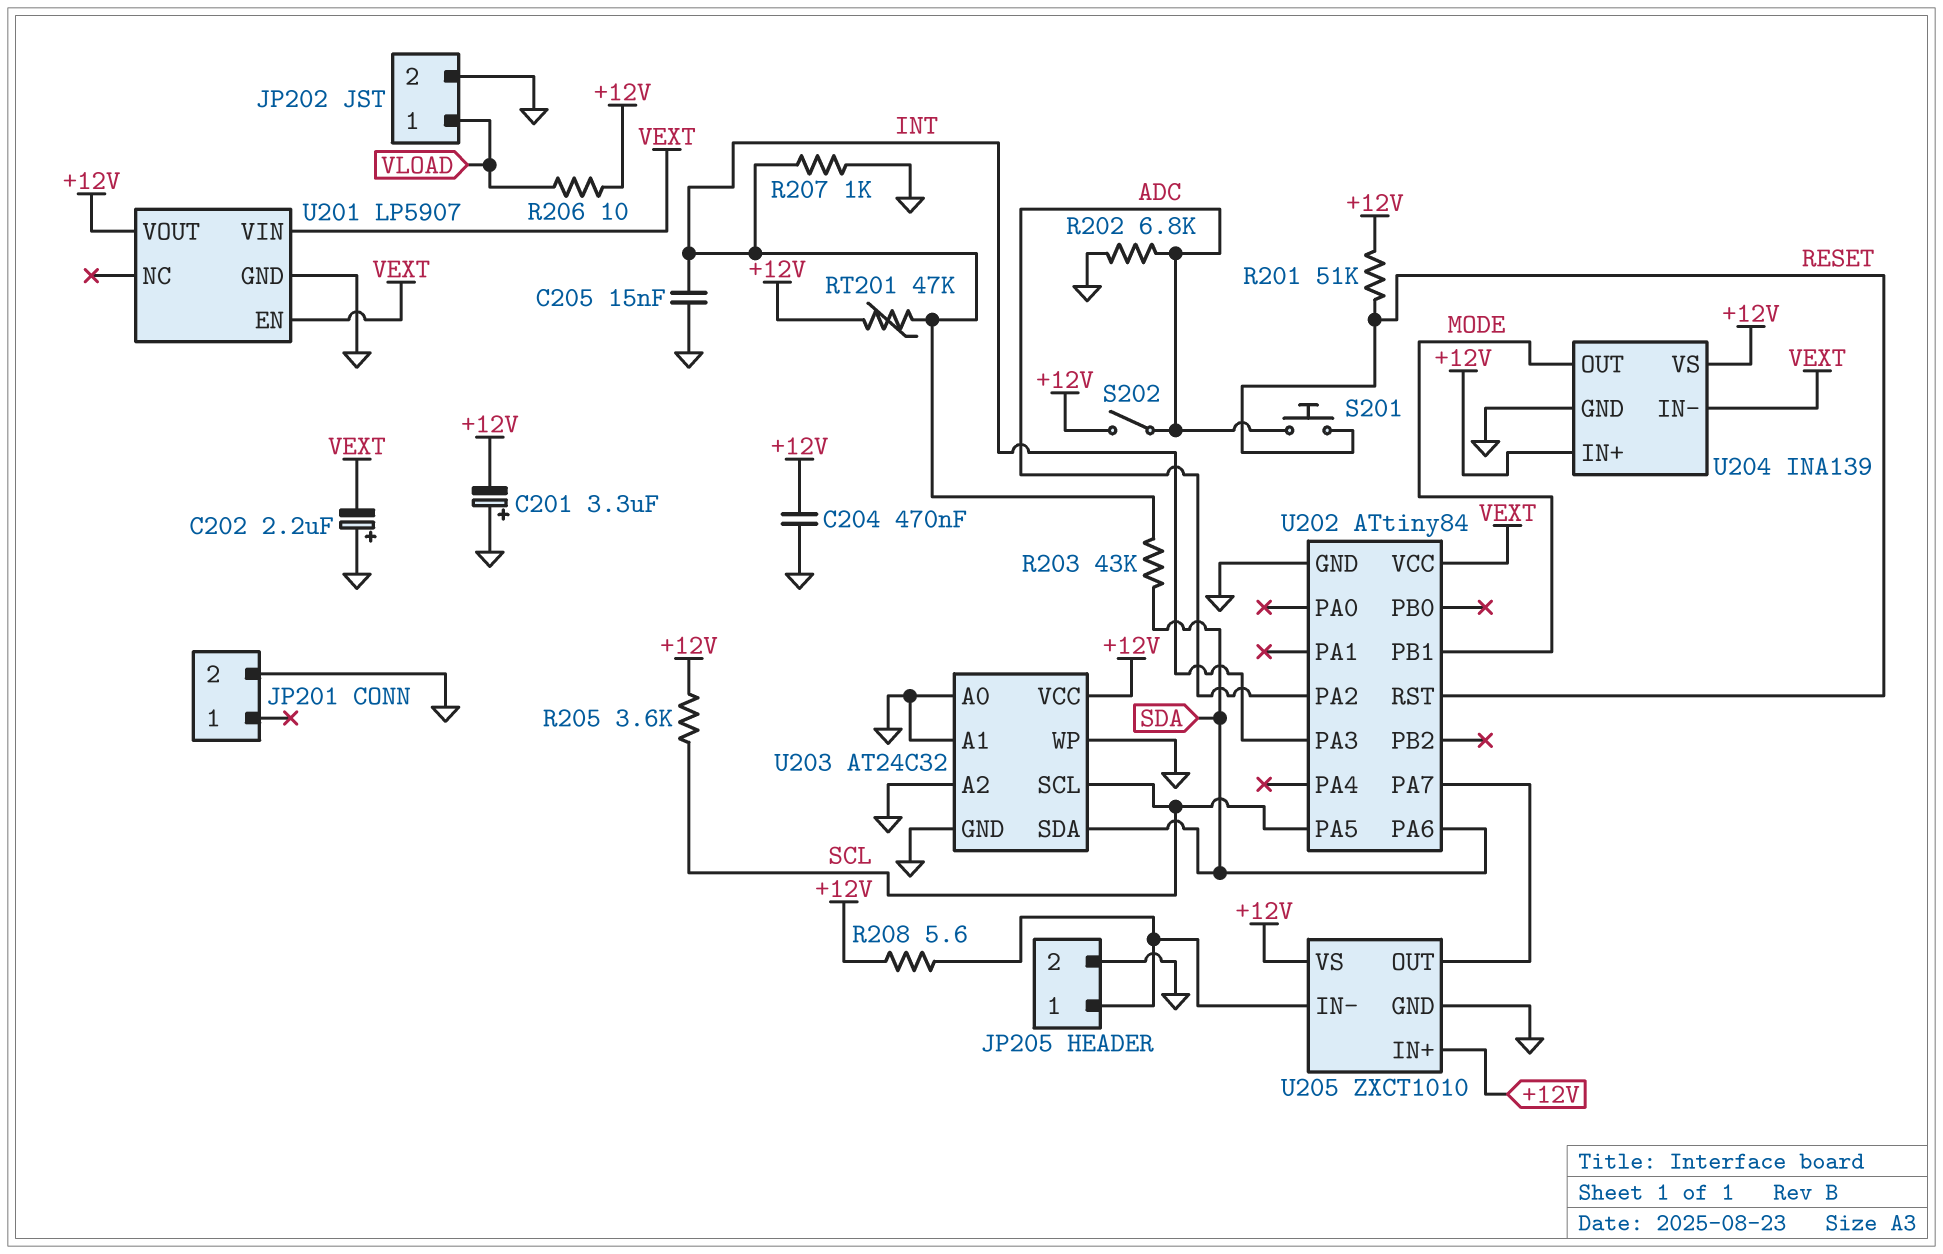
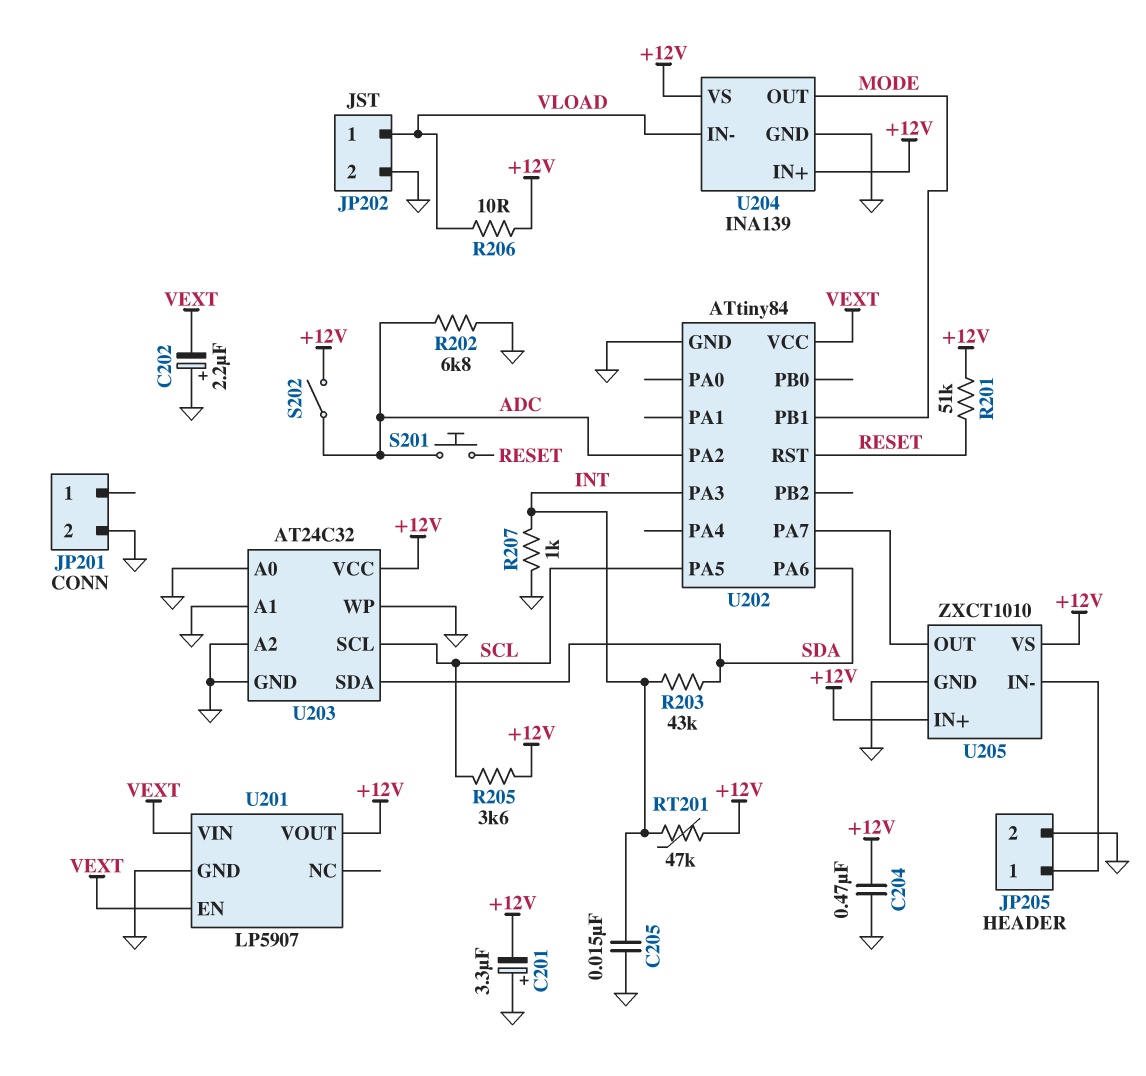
R208: 5.6 (+12V, JP205/1) -> none
U204 pin IN-: VEXT -> VLOAD

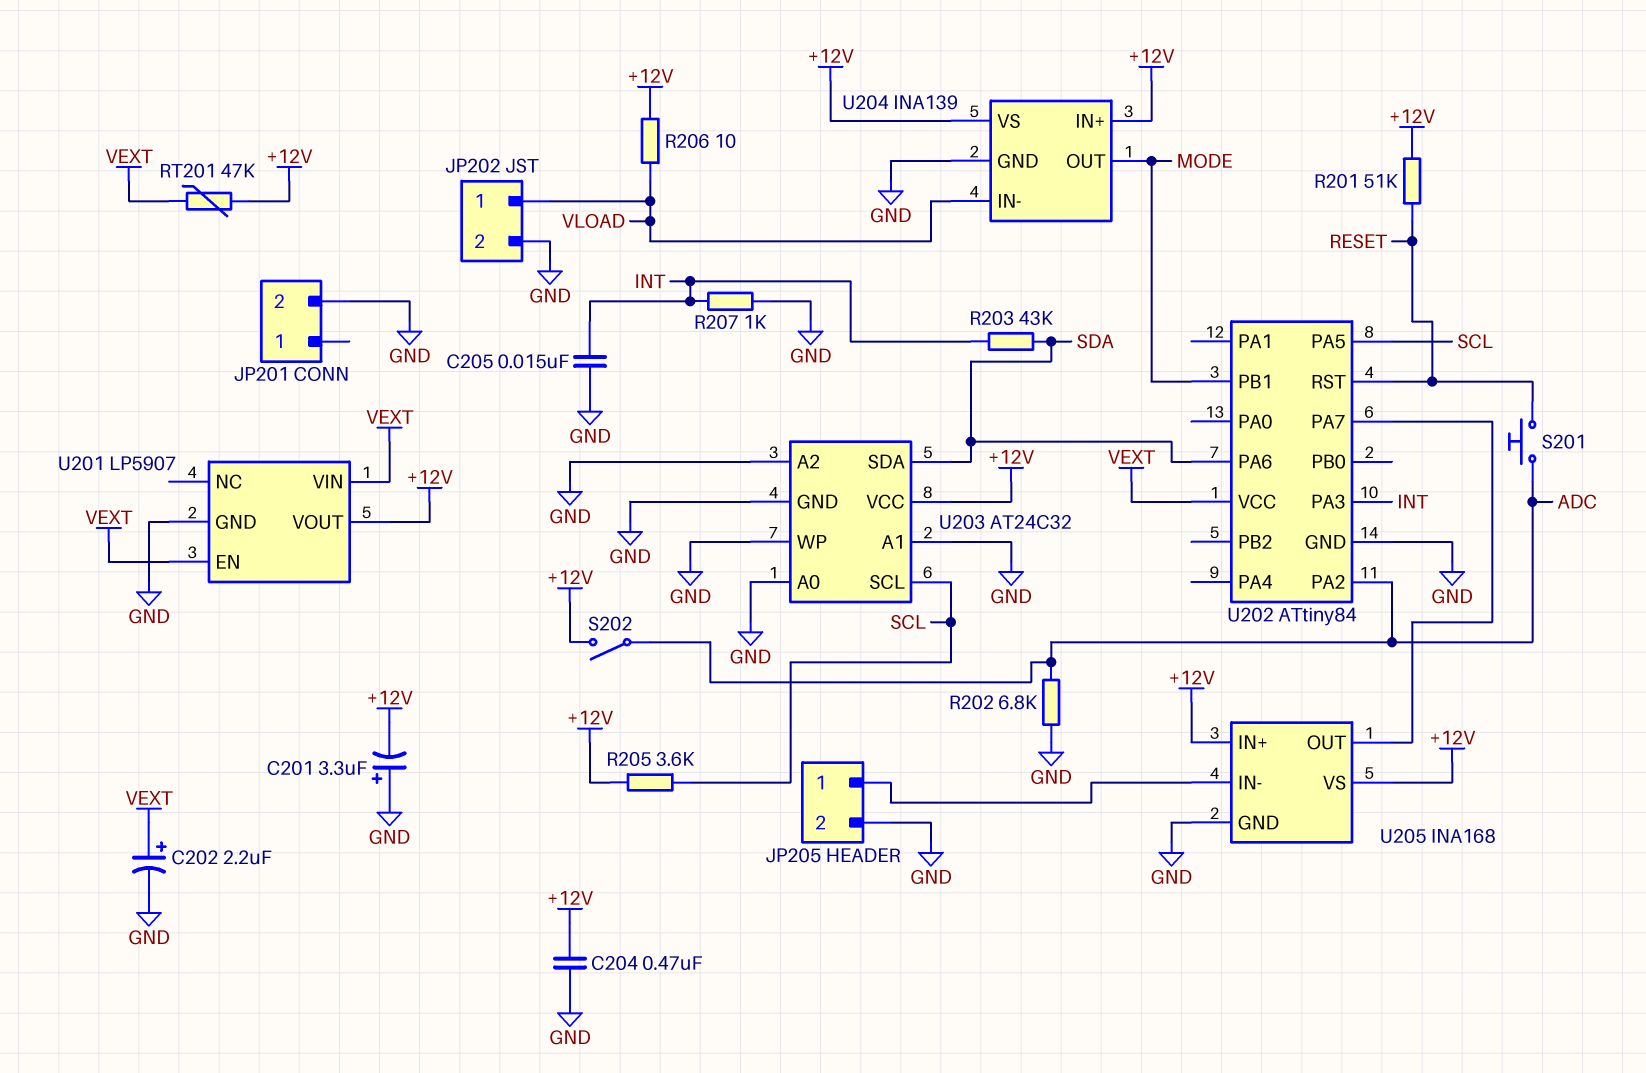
C202: 2.2uF (plus GND, minus VEXT) -> 2.2uF (plus VEXT, minus GND)
RT201: 47k (+12V, INT) -> 47k (+12V, VEXT)
U205: ZXCT1010 -> INA168

